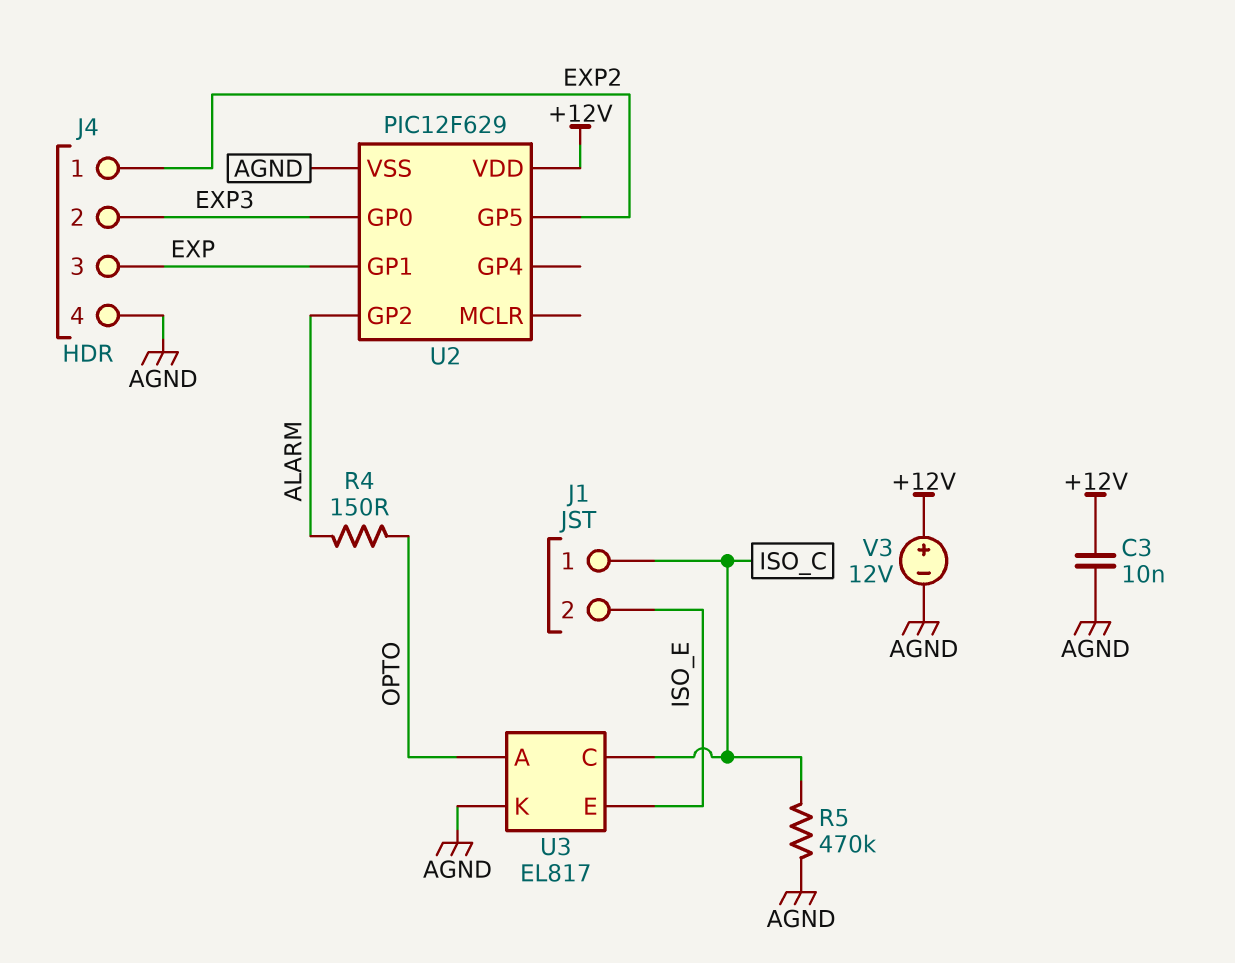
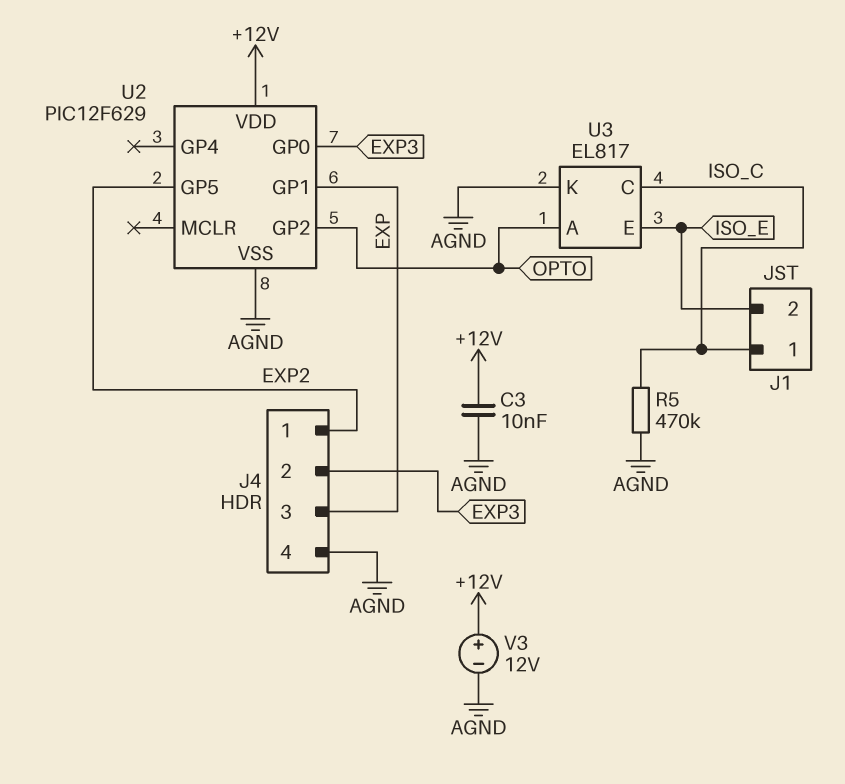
R4: 150 (ALARM, OPTO) -> none
U2 pin GP2: ALARM -> OPTO

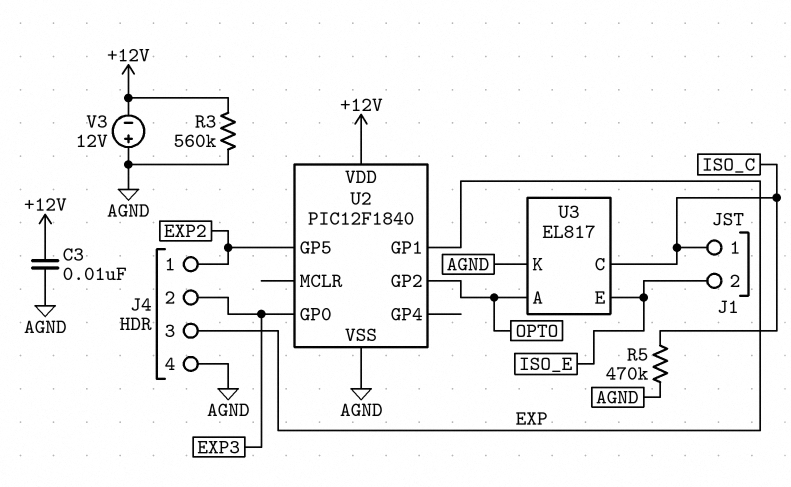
R3: none -> 560k (+12V, AGND)
U2: PIC12F629 -> PIC12F1840
V3: 12V (plus +12V, minus AGND) -> 12V (plus AGND, minus +12V)

